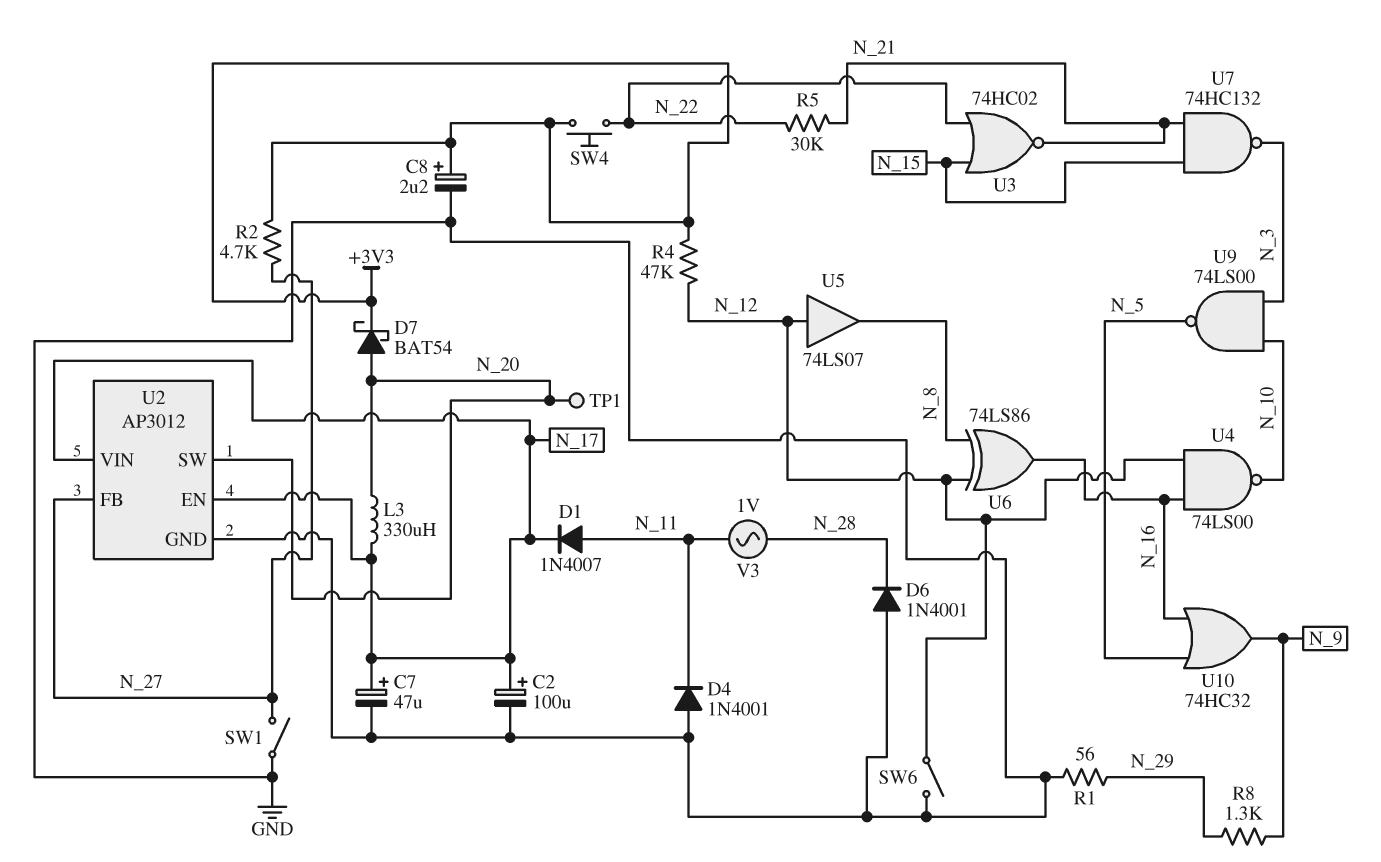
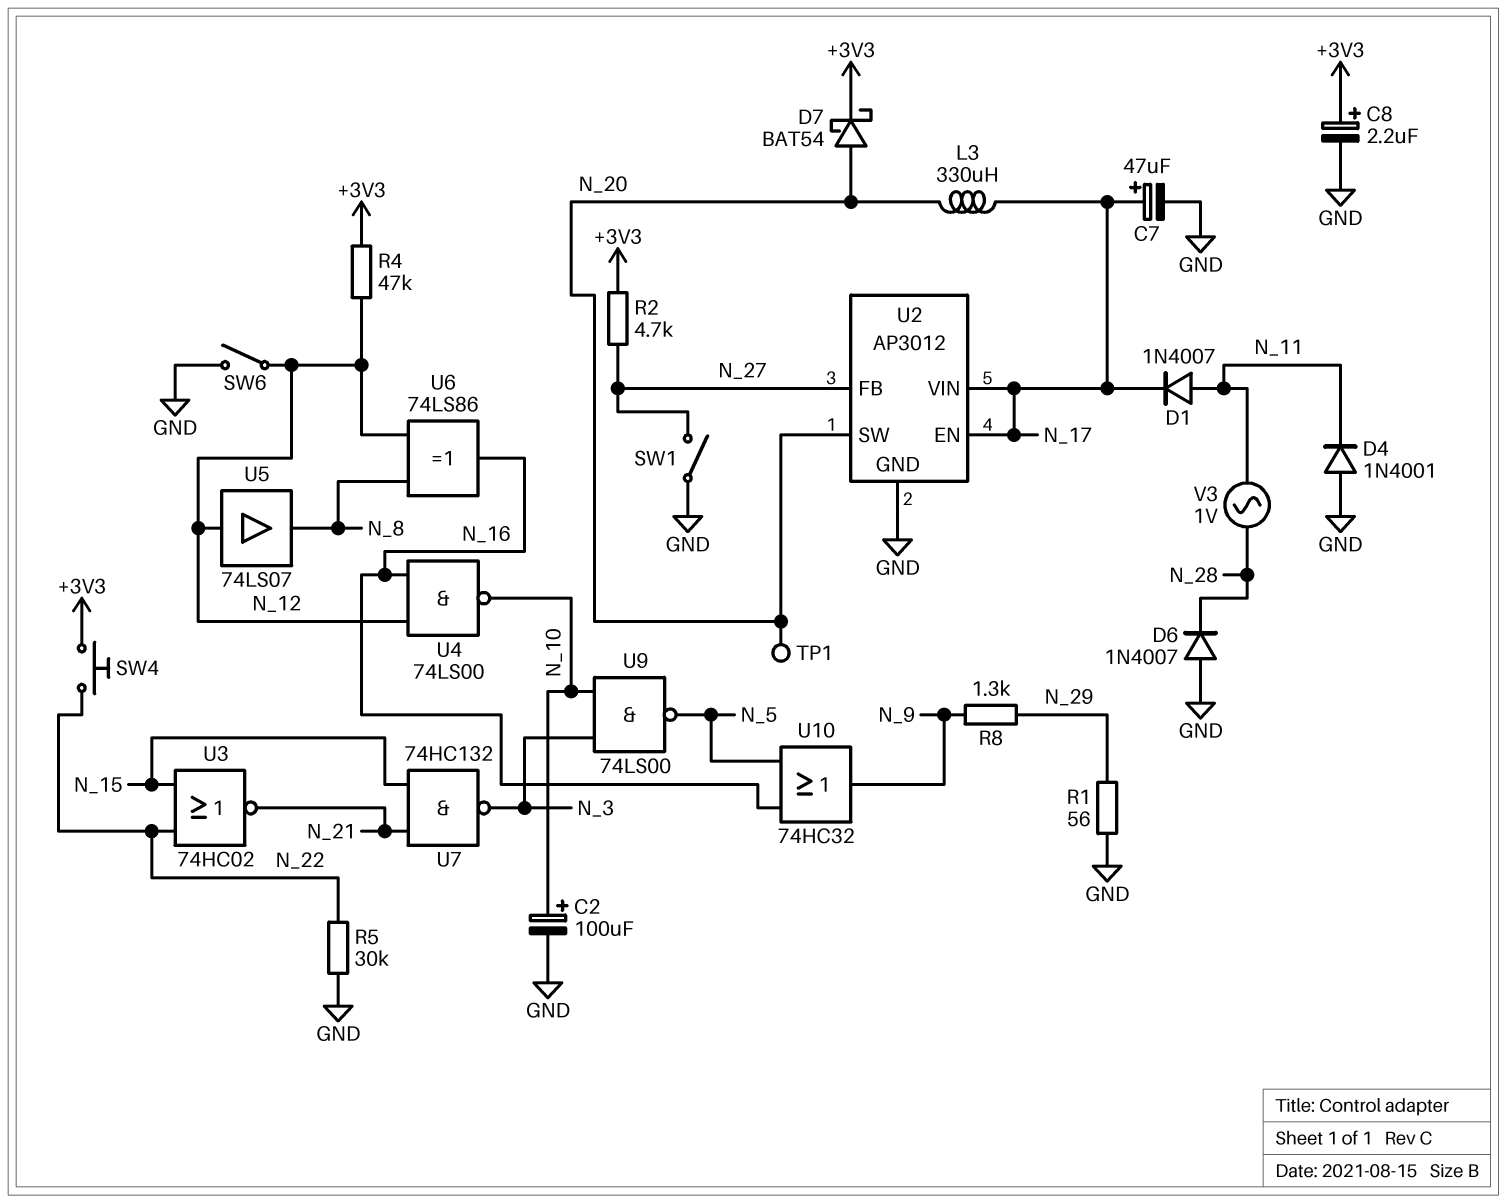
C2: 100uF (plus N_17, minus GND) -> 100uF (plus N_10, minus GND)
D6: diode 1N4001 (A GND, K N_28) -> diode 1N4007 (A GND, K N_28)
R5: 30k (N_21, N_22) -> 30k (GND, N_22)

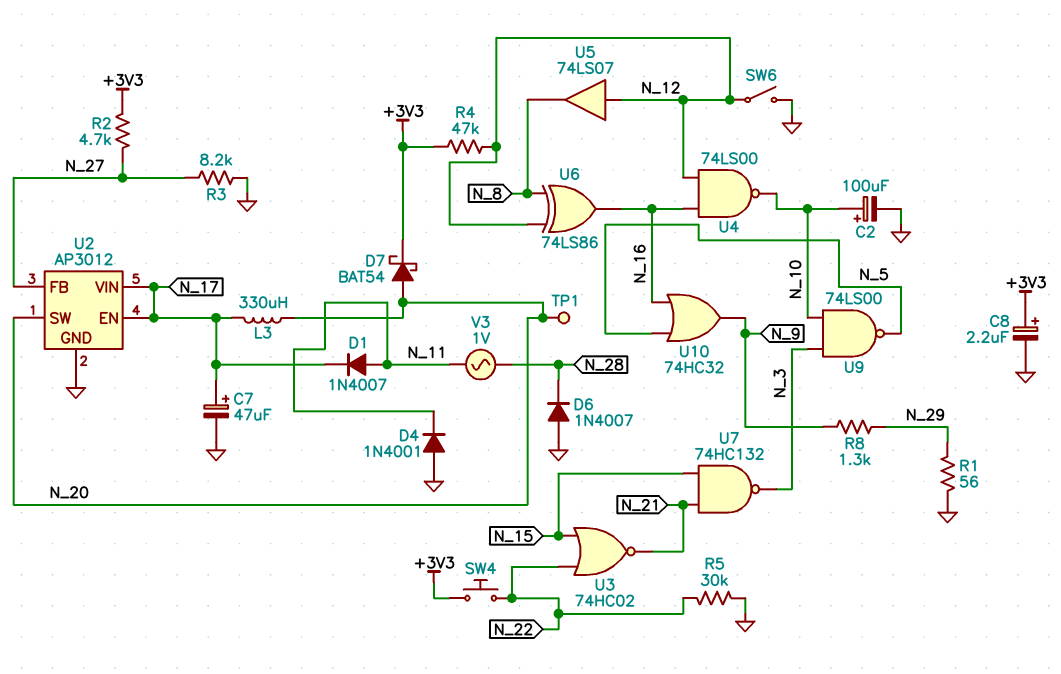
R3: none -> 8.2k (GND, N_27)
SW1: switch (GND, N_27) -> none

